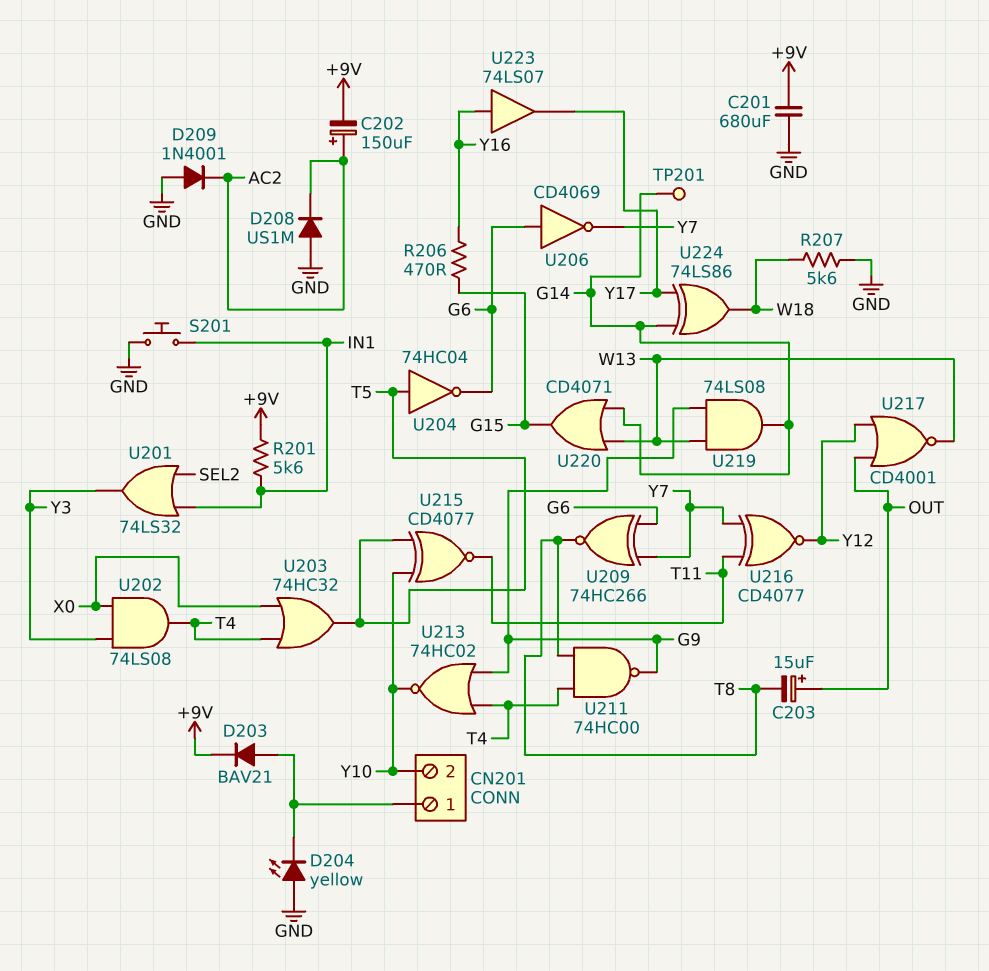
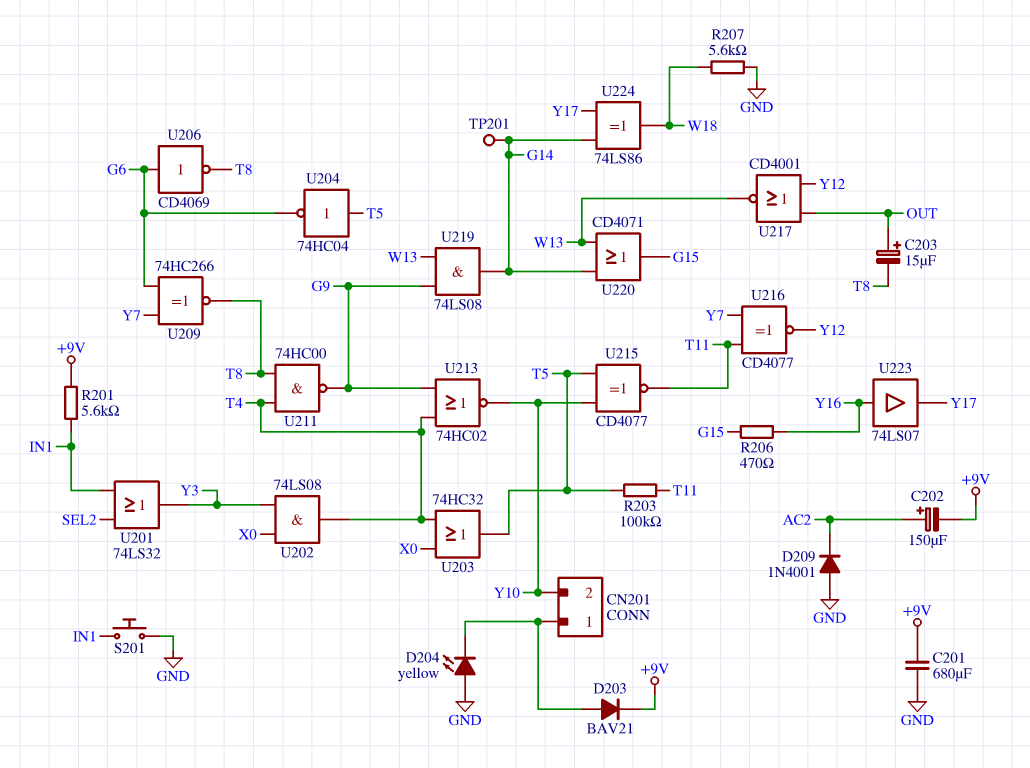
D208: diode US1M (A GND, K AC2) -> none
R203: none -> 100k (T5, T11)
U206: NOT CD4069 (in G6, out Y7) -> NOT CD4069 (in G6, out T8)

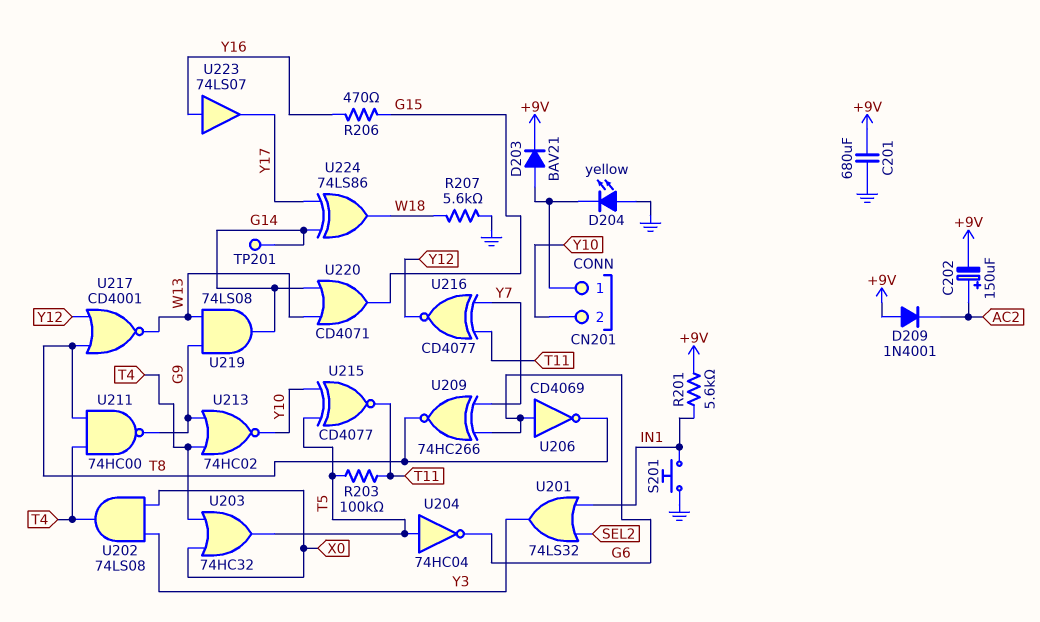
C203: 15uF (plus OUT, minus T8) -> none
D209: diode 1N4001 (A GND, K AC2) -> diode 1N4001 (A +9V, K AC2)
U217: NOR CD4001 (in OUT, in Y12, out W13) -> NOR CD4001 (in T8, in Y12, out W13)

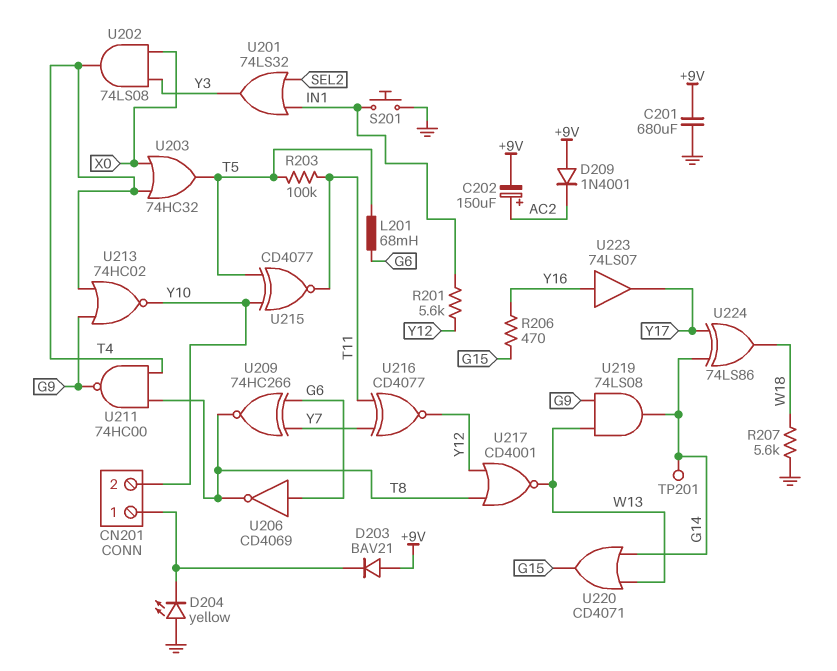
D203: diode BAV21 (A CN201/1, K +9V) -> diode BAV21 (A +9V, K CN201/1)
L201: none -> 68mH (G6, T5)
R201: 5.6k (+9V, IN1) -> 5.6k (IN1, Y12)
U204: NOT 74HC04 (in T5, out G6) -> none

